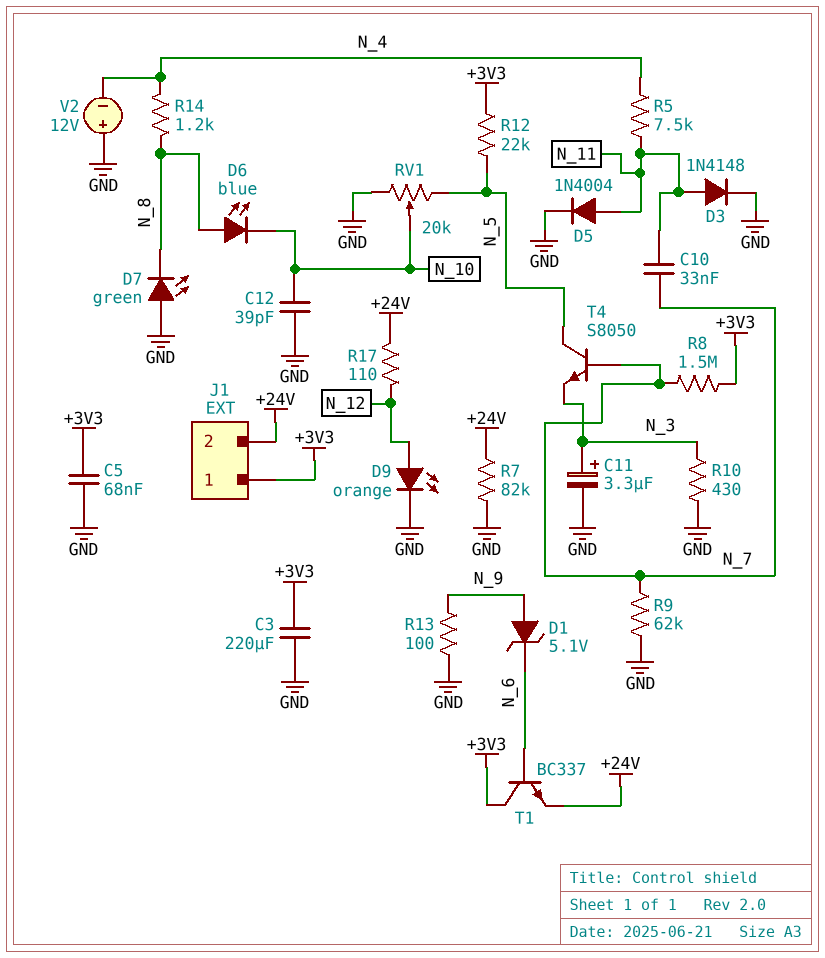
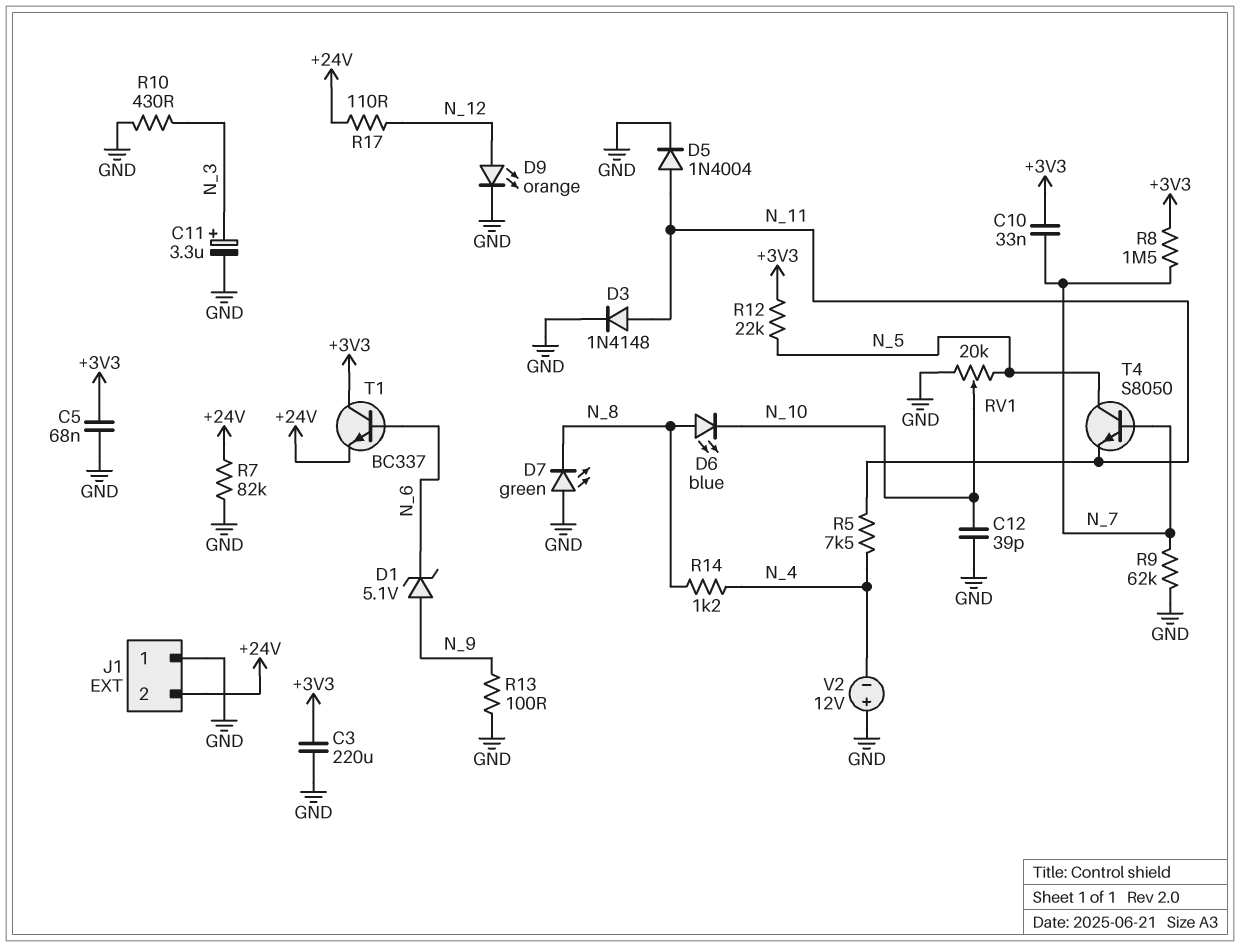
C10: 33nF (N_7, N_11) -> 33nF (+3V3, N_7)
J1 pin 1: +3V3 -> GND
T4: NPN S8050 (B N_7, C N_5, E N_3) -> NPN S8050 (B N_7, C N_5, E N_11)

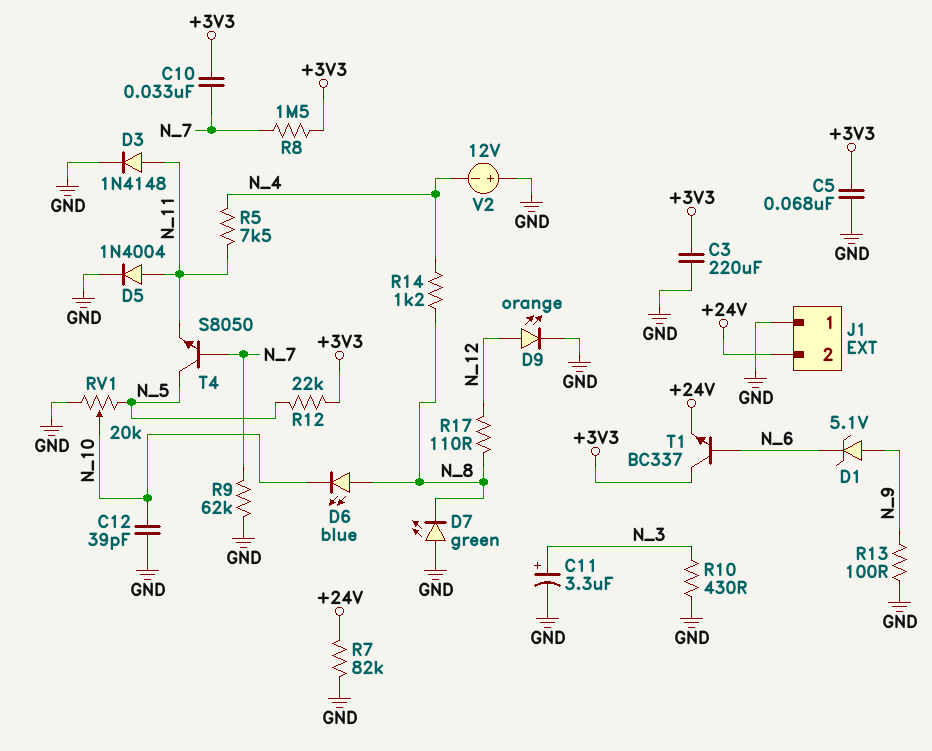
R17: 110 (+24V, N_12) -> 110 (N_8, N_12)

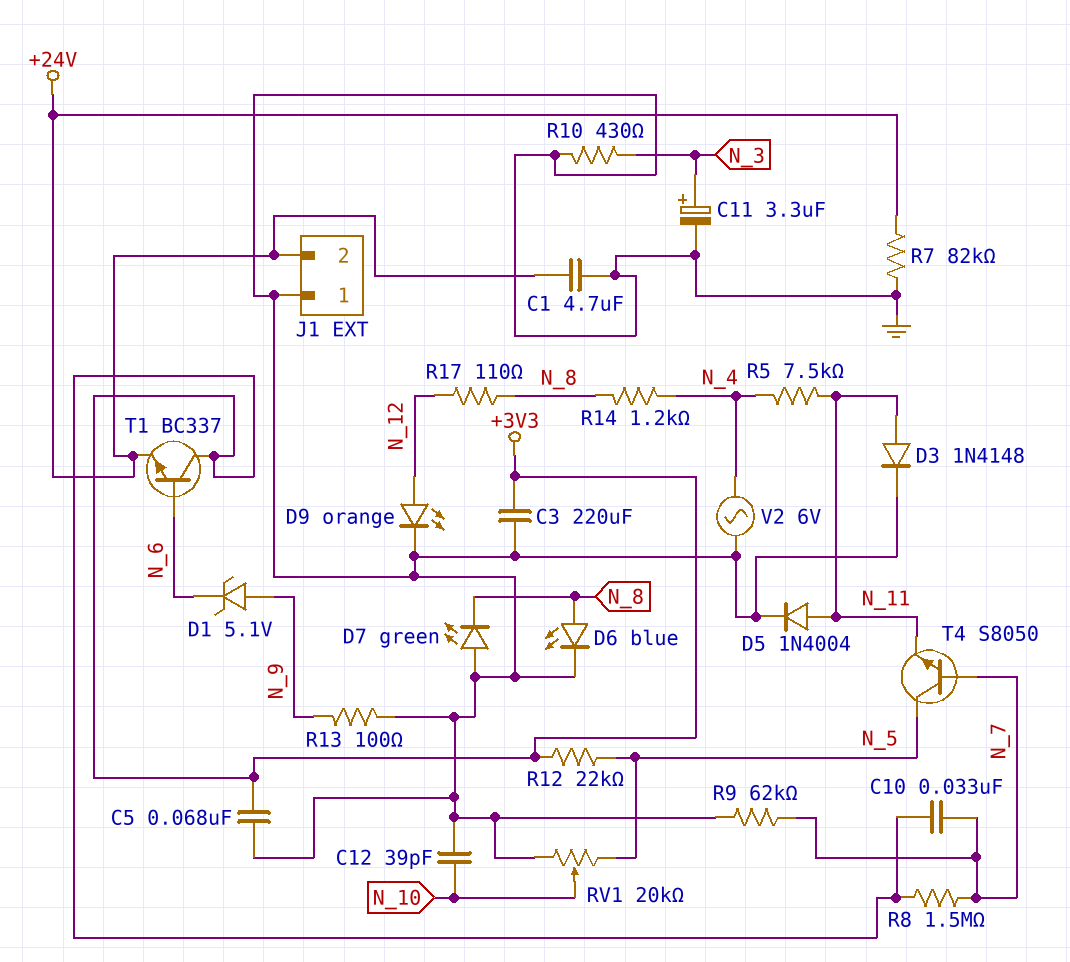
C1: none -> 4.7uF (+24V, GND)
D6: LED blue (A N_8, K N_10) -> LED blue (A N_8, K GND)
V2: 12V (plus GND, minus N_4) -> AC 6V (GND, N_4)

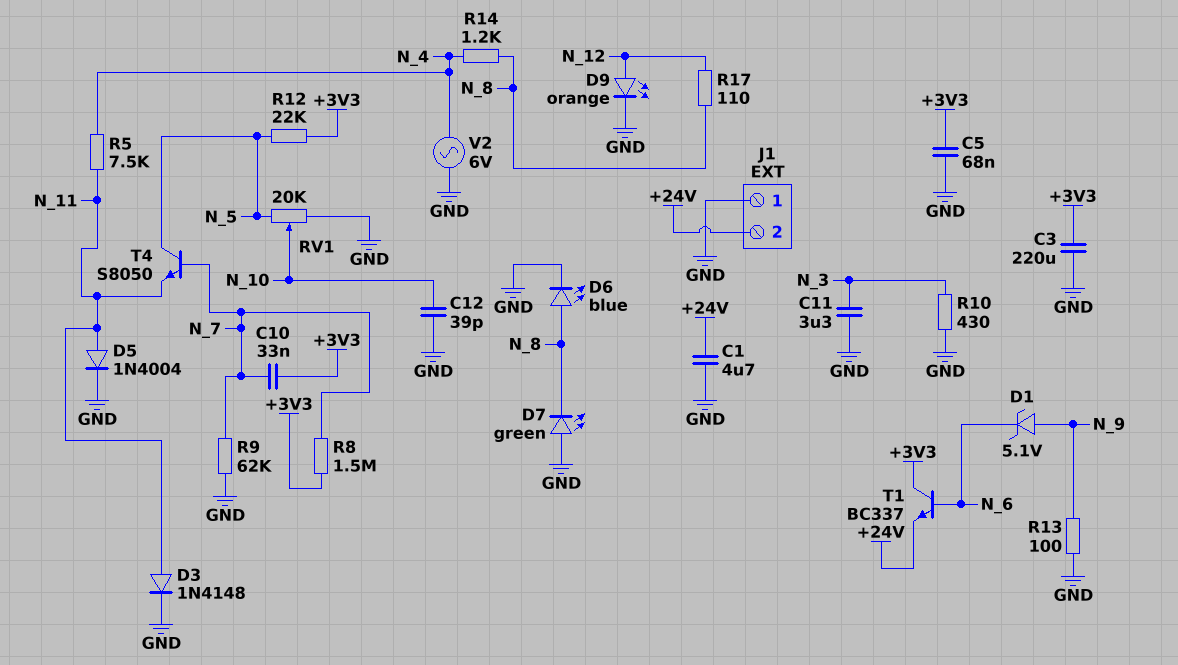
C11: 3.3uF (plus N_3, minus GND) -> 3.3uF (GND, N_3)
R7: 82k (+24V, GND) -> none

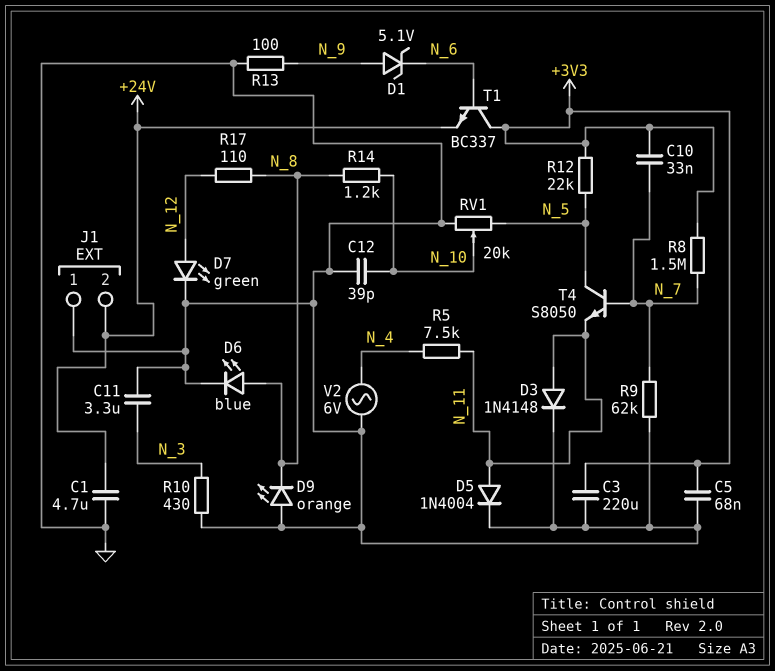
D7: LED green (A GND, K N_8) -> LED green (A N_12, K GND)
D9: LED orange (A N_12, K GND) -> LED orange (A GND, K N_8)
R14: 1.2k (N_4, N_8) -> 1.2k (N_8, N_10)

